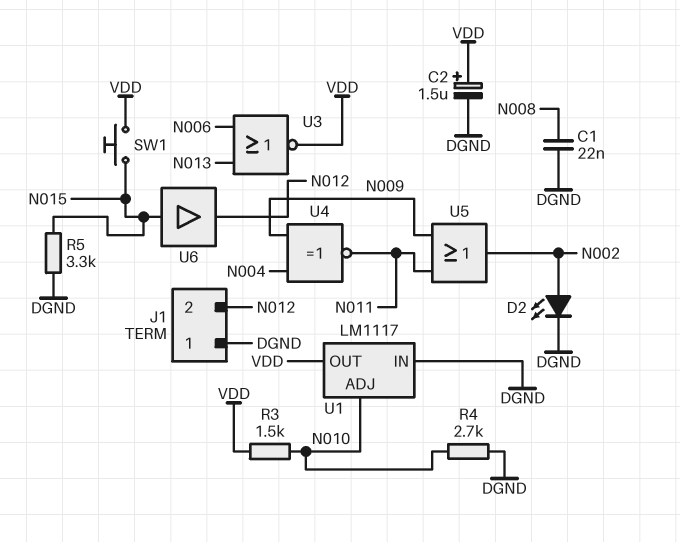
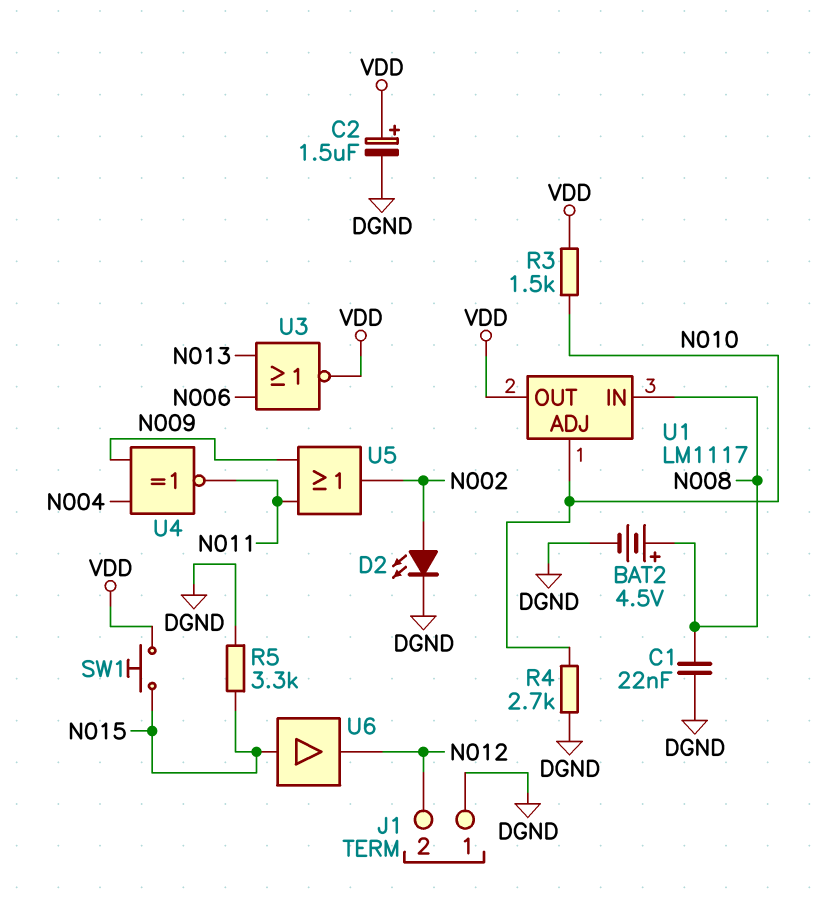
BAT2: none -> 4.5V (plus N008, minus DGND)
U1 pin IN: DGND -> N008

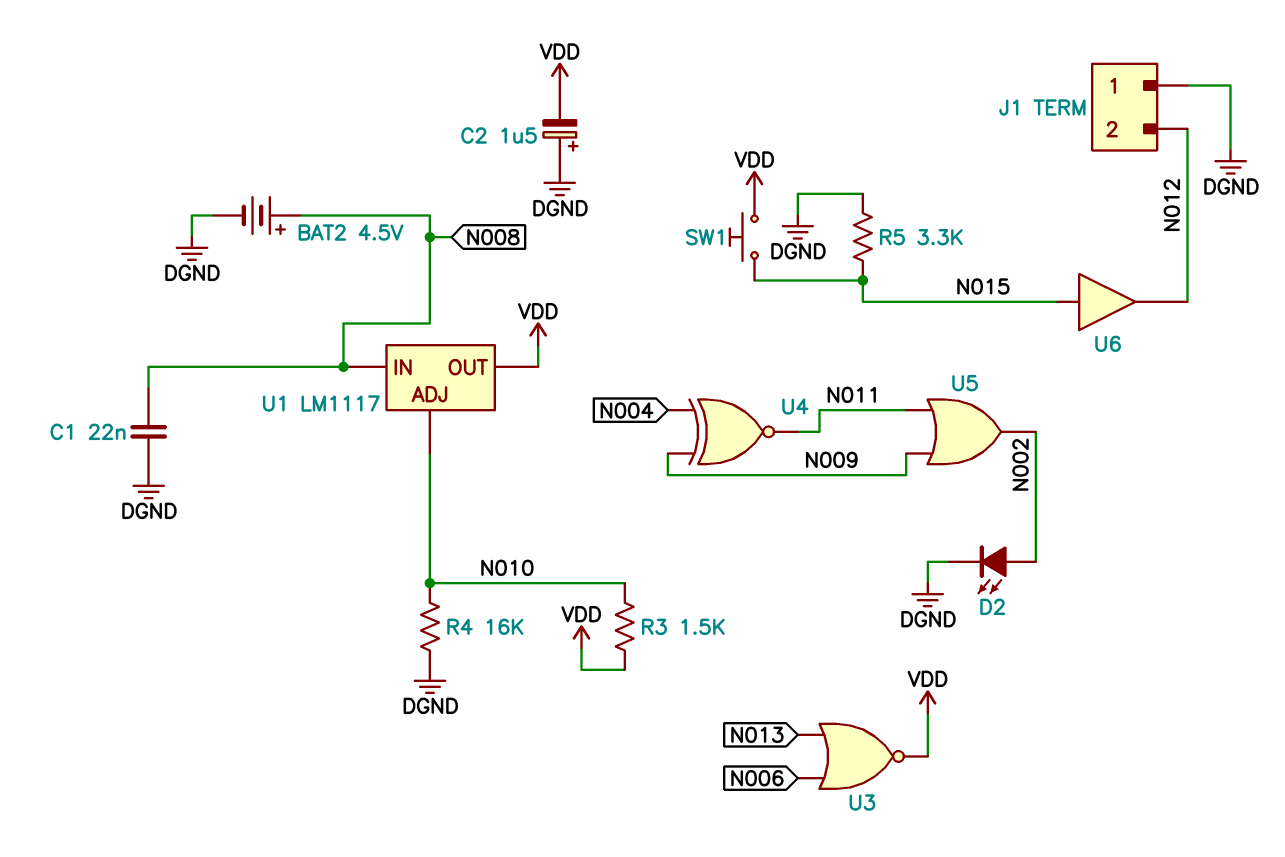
C2: 1.5uF (plus VDD, minus DGND) -> 1.5uF (plus DGND, minus VDD)
R4: 2.7k (DGND, N010) -> 16k (DGND, N010)

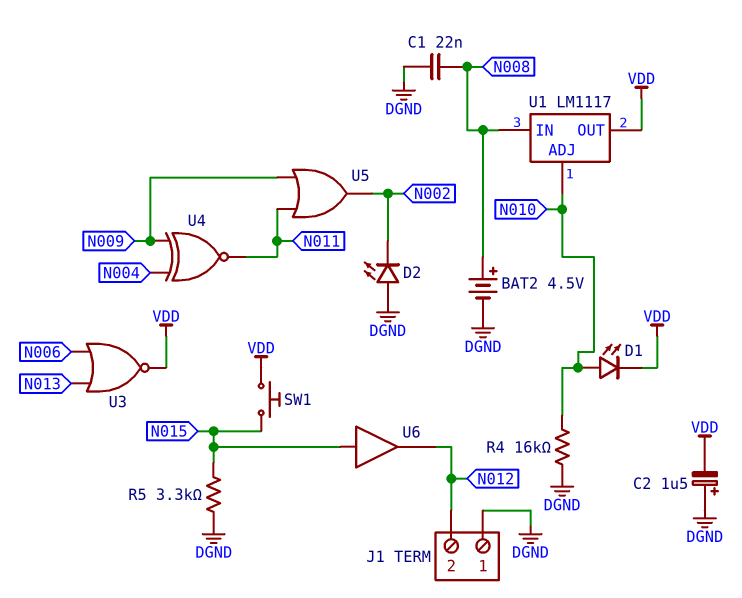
D1: none -> LED (A N010, K VDD)
D2: LED (A N002, K DGND) -> LED (A DGND, K N002)
R3: 1.5k (N010, VDD) -> none

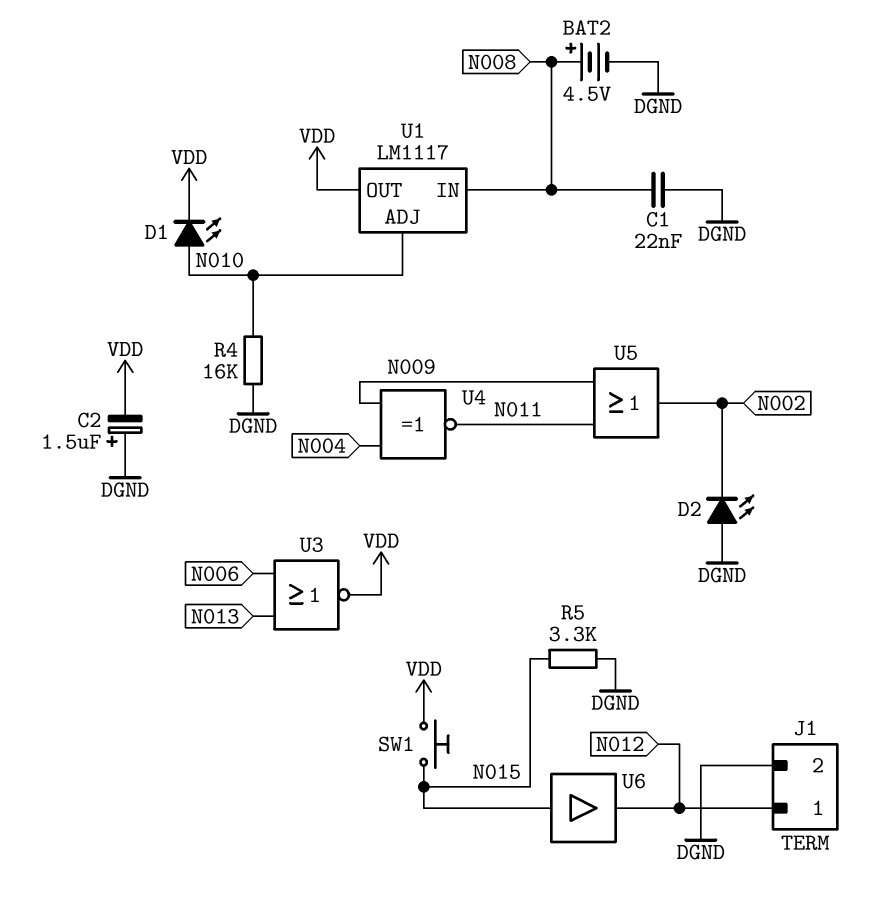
J1 pin 1: DGND -> N012
J1 pin 2: N012 -> DGND

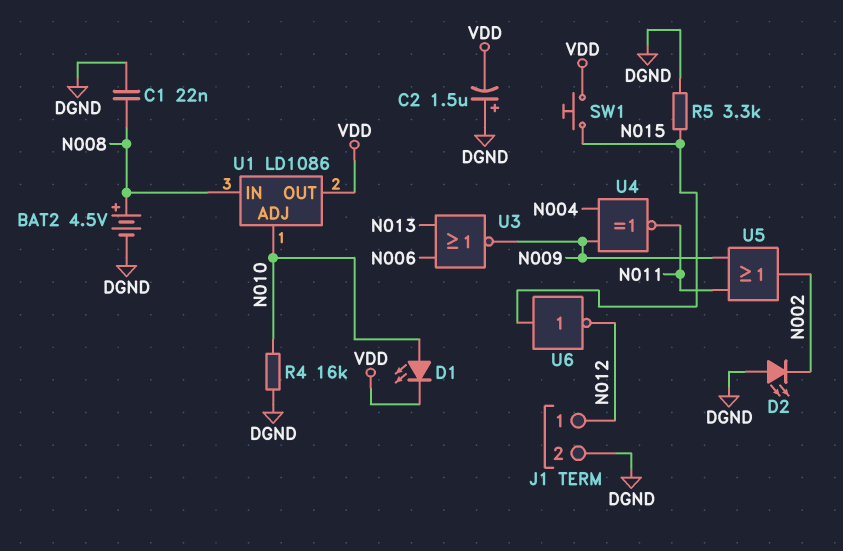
U1: LM1117 -> LD1086
U3: NOR (in N006, in N013, out VDD) -> NOR (in N006, in N013, out N009)
U6: buffer (in N015, out N012) -> NOT (in N015, out N012)

